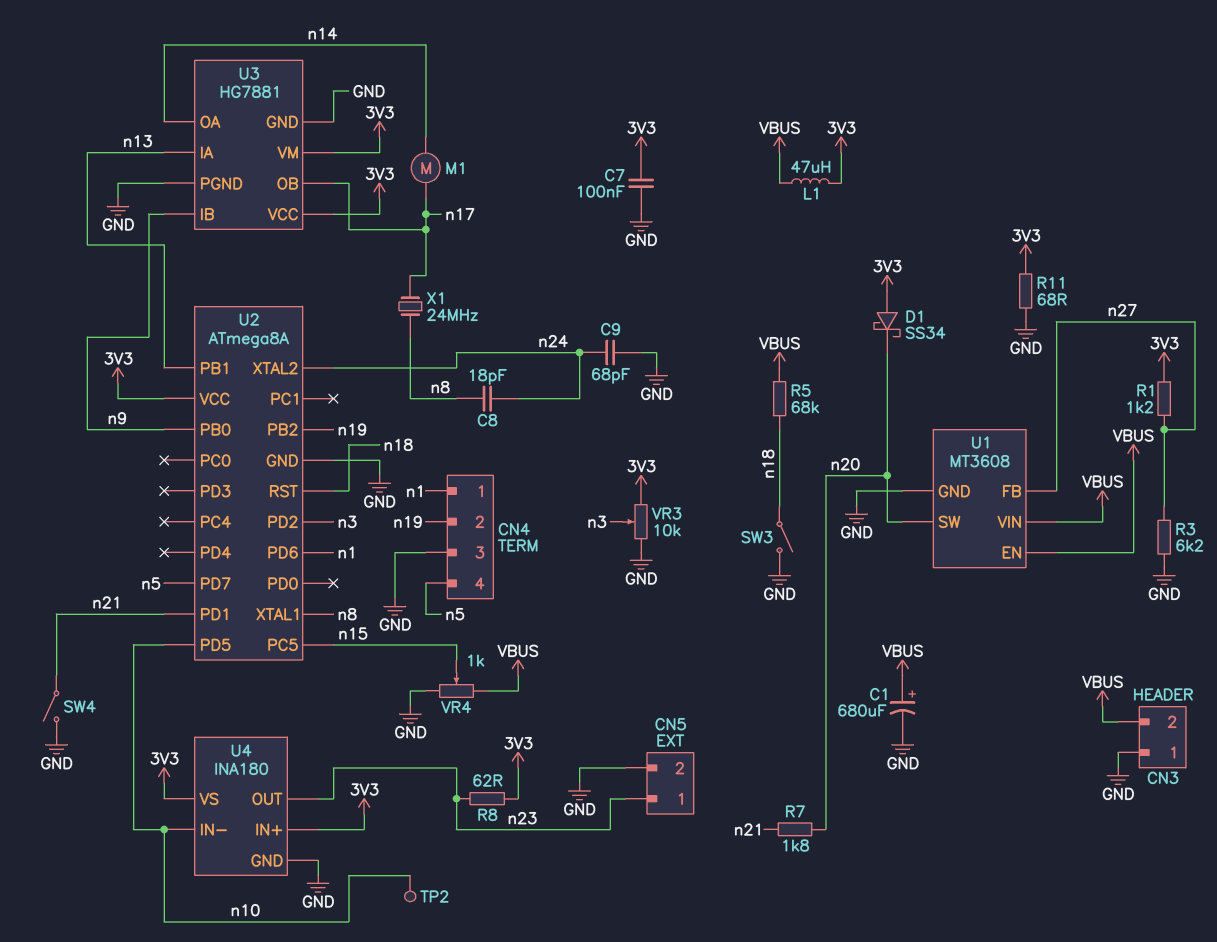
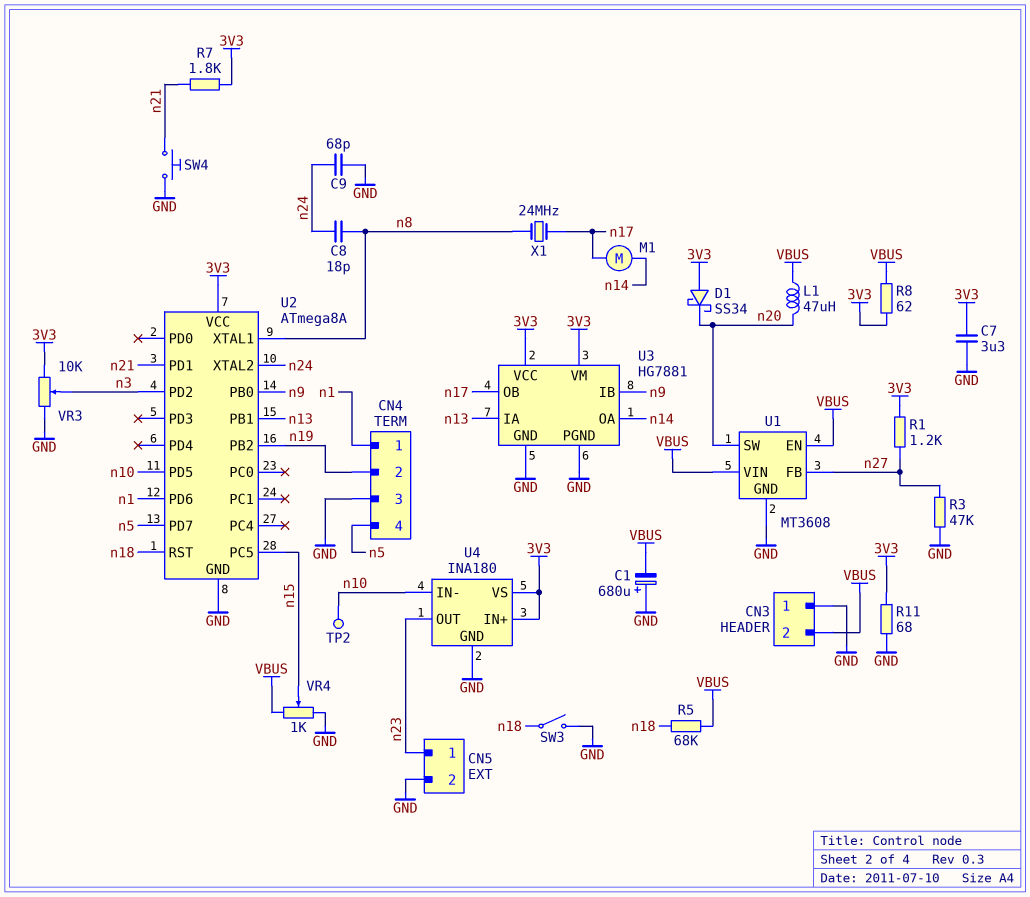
C1: 680uF (plus VBUS, minus GND) -> 680uF (plus GND, minus VBUS)
C7: 100nF (3V3, GND) -> 3.3uF (3V3, GND)
L1: 47uH (3V3, VBUS) -> 47uH (VBUS, n20)
R3: 6.2k (GND, n27) -> 47k (GND, n27)
R7: 1.8k (n20, n21) -> 1.8k (3V3, n21)
R8: 62 (3V3, n23) -> 62 (3V3, VBUS)
SW4: switch (GND, n21) -> button (GND, n21)

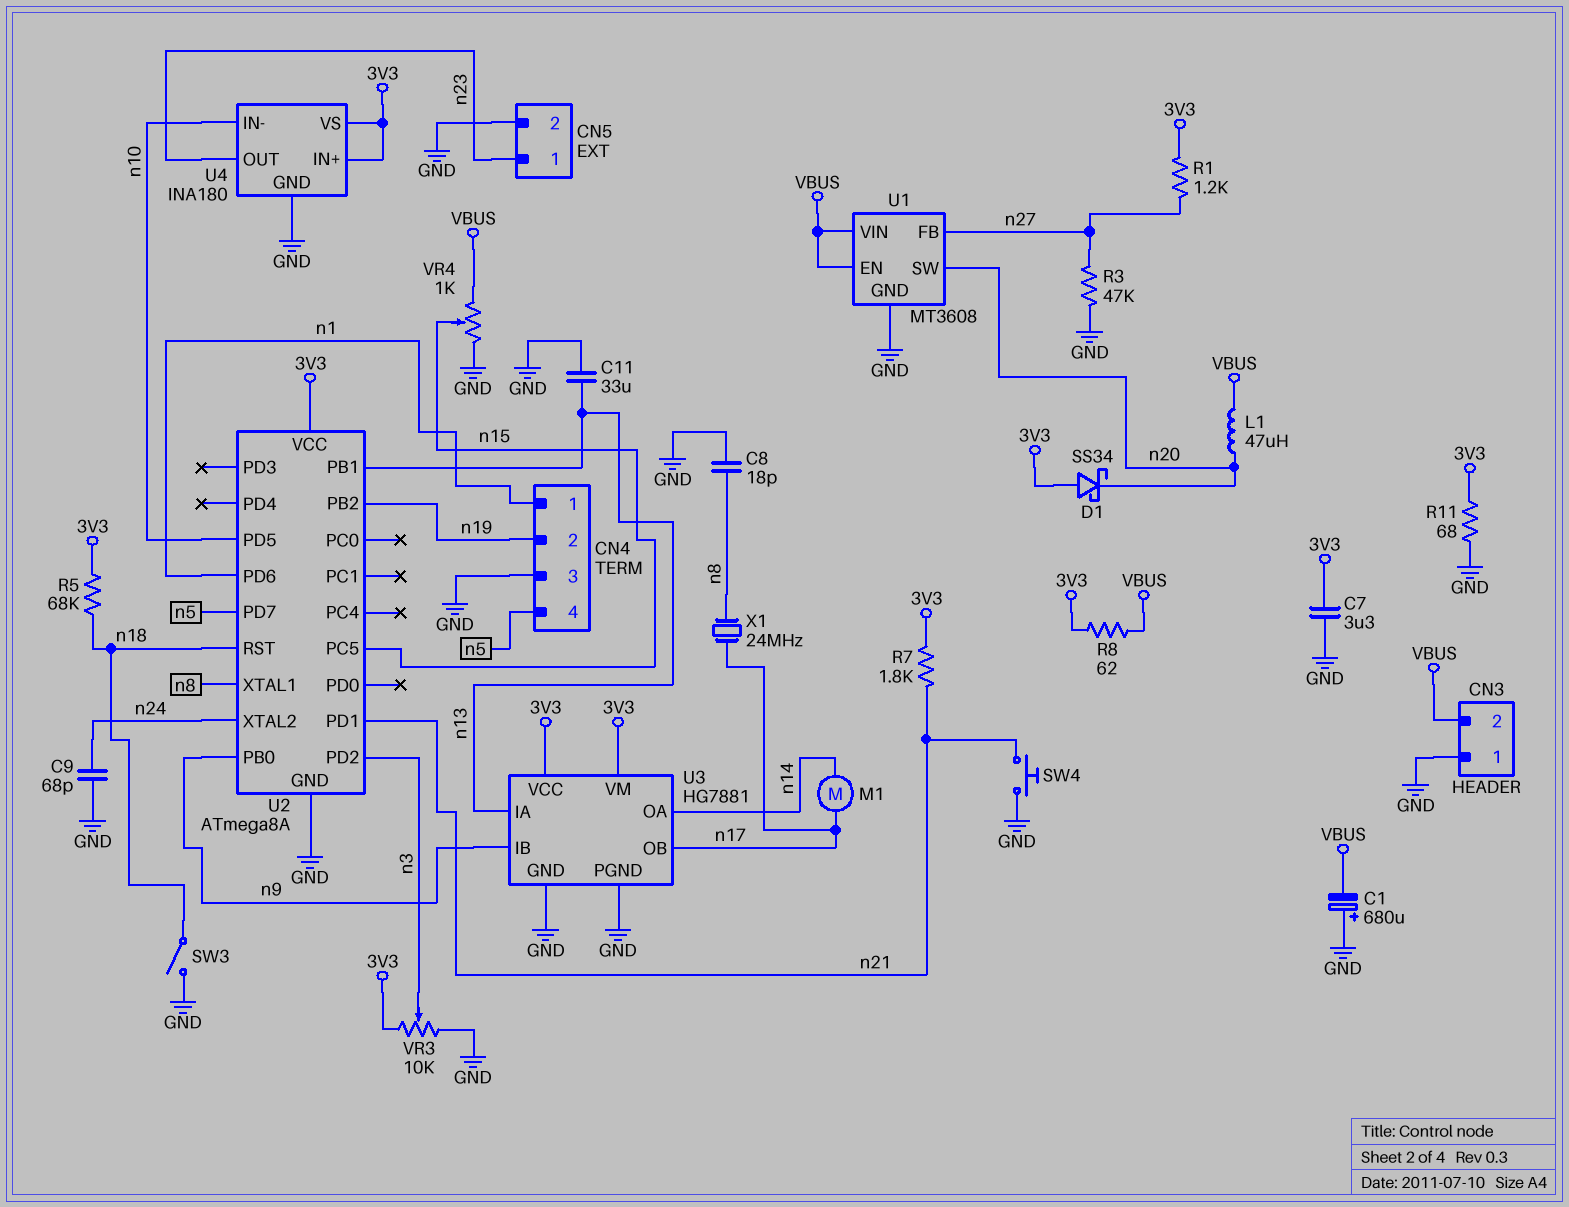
C8: 18pF (n8, n24) -> 18pF (GND, n8)
C11: none -> 33uF (GND, n13)
R5: 68k (VBUS, n18) -> 68k (3V3, n18)
TP2: test point (n10) -> none

